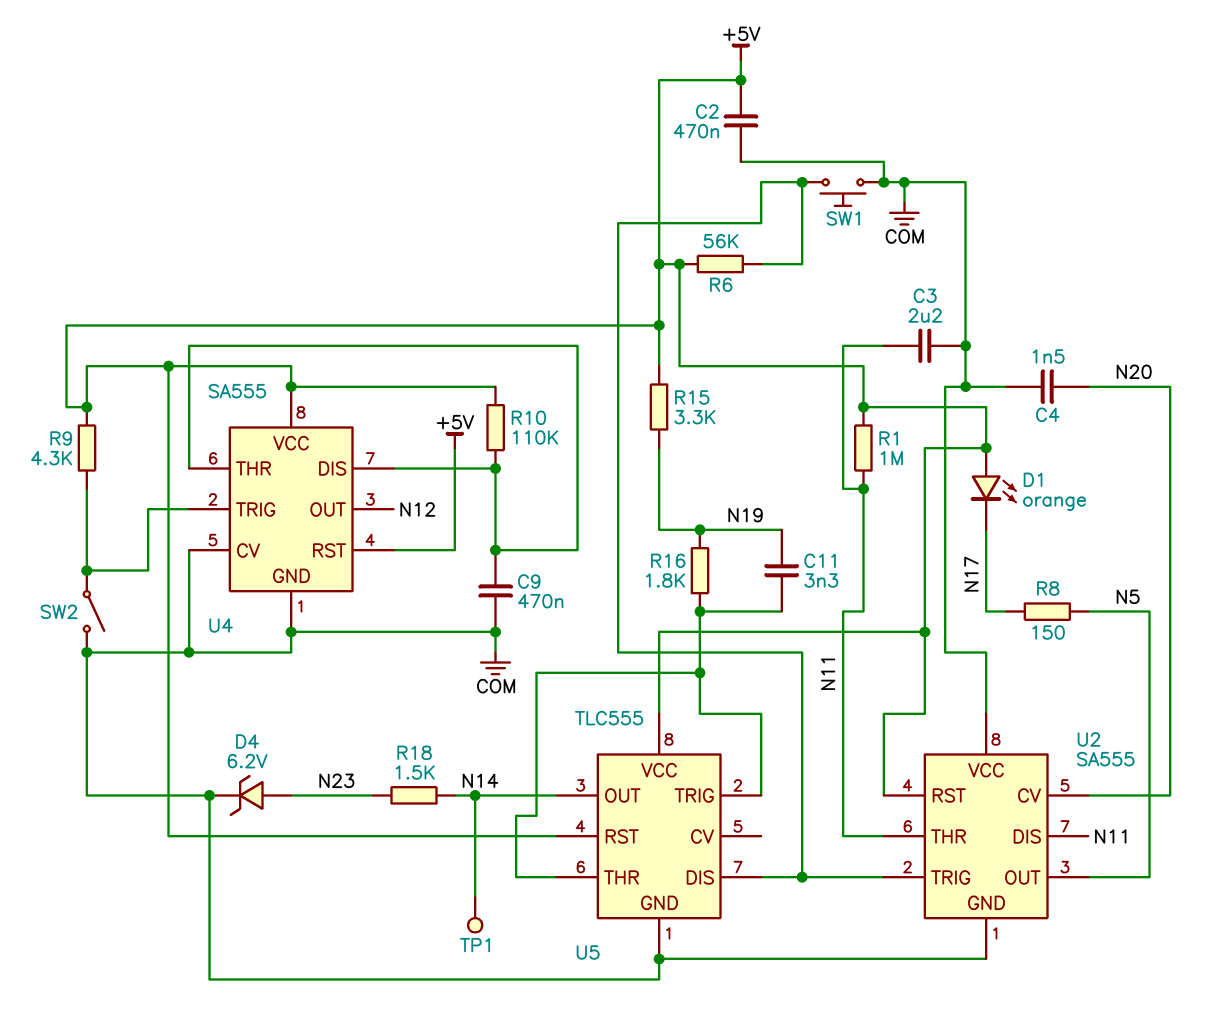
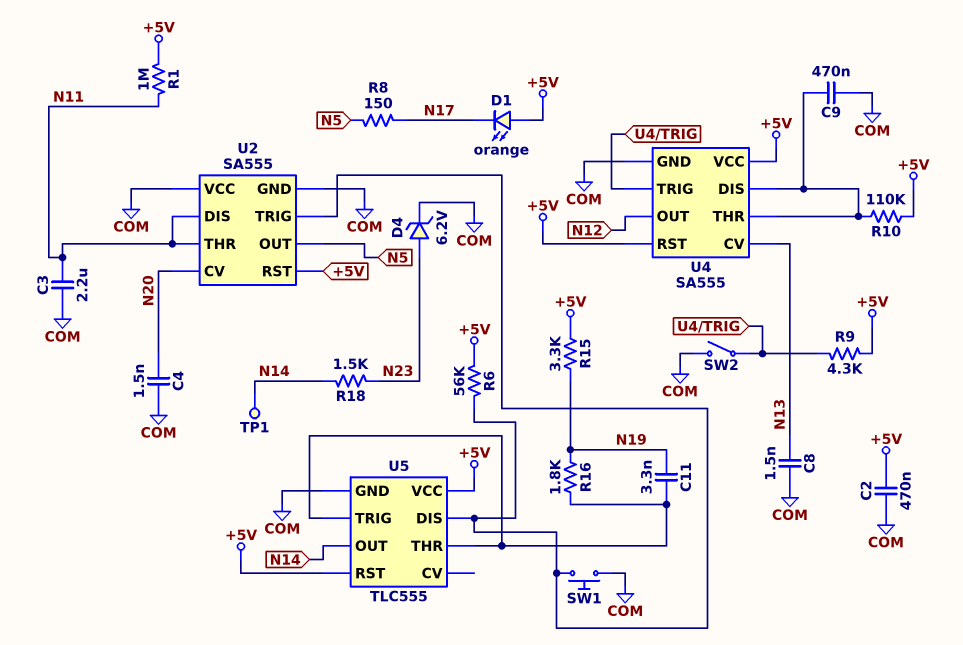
C8: none -> 1.5nF (COM, N13)
U4 pin CV: COM -> N13

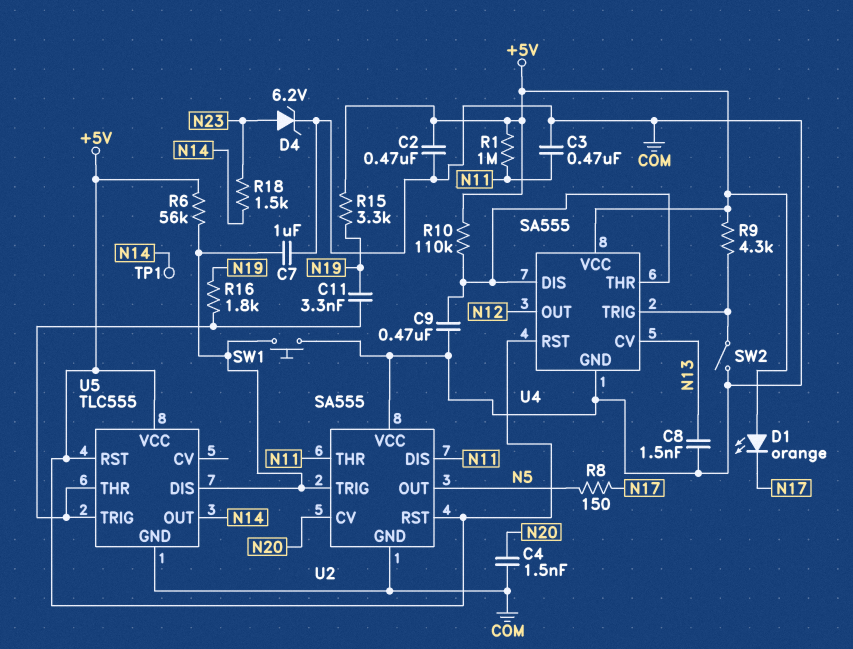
C3: 2.2uF (COM, N11) -> 470nF (COM, N11)
C7: none -> 1uF (COM, U2/TRIG)

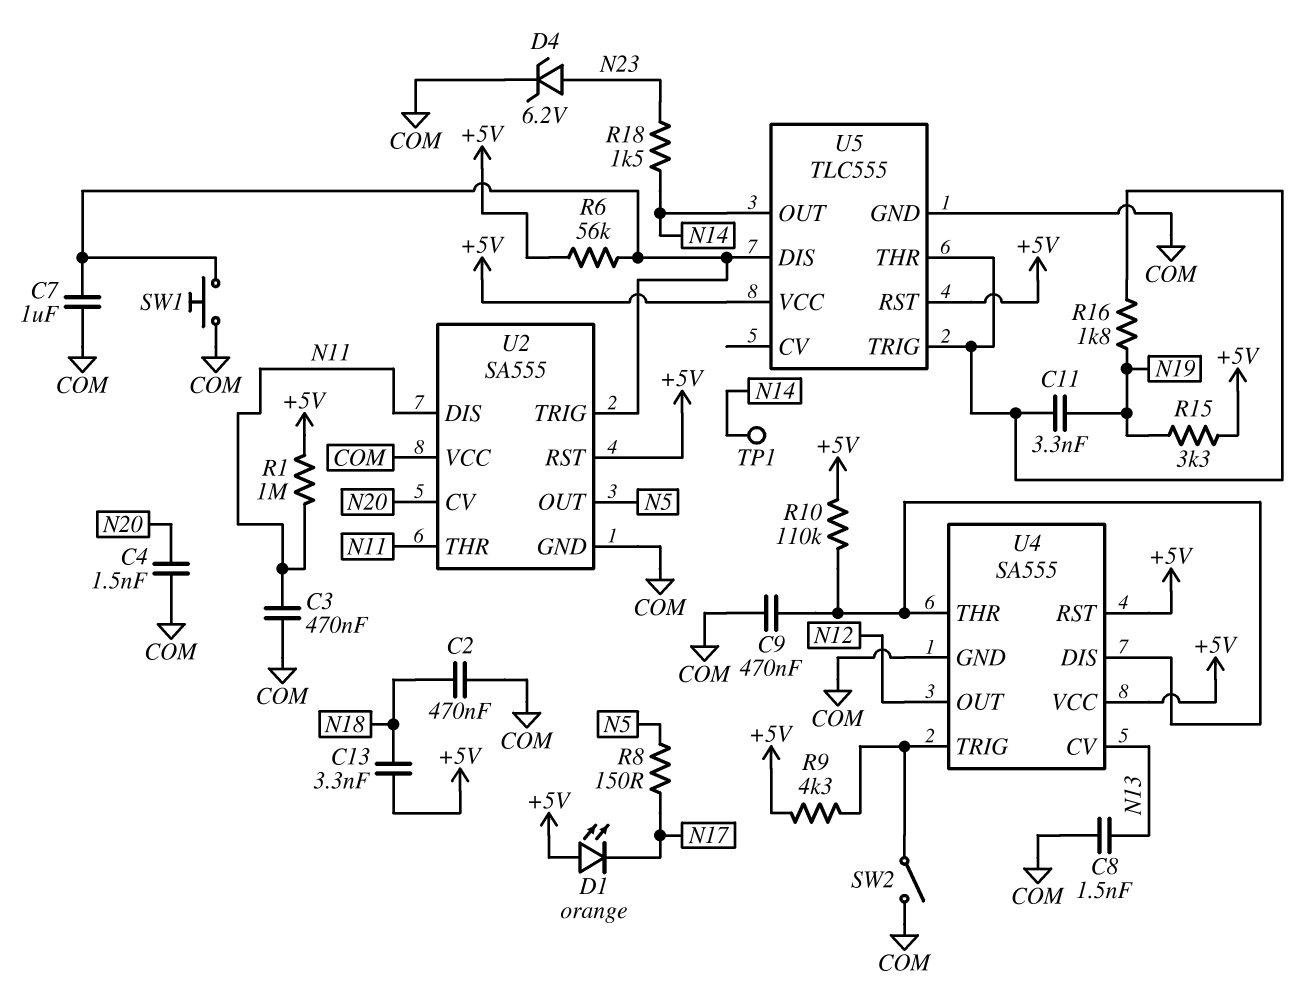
C2: 470nF (+5V, COM) -> 470nF (COM, N18)
C13: none -> 3.3nF (+5V, N18)

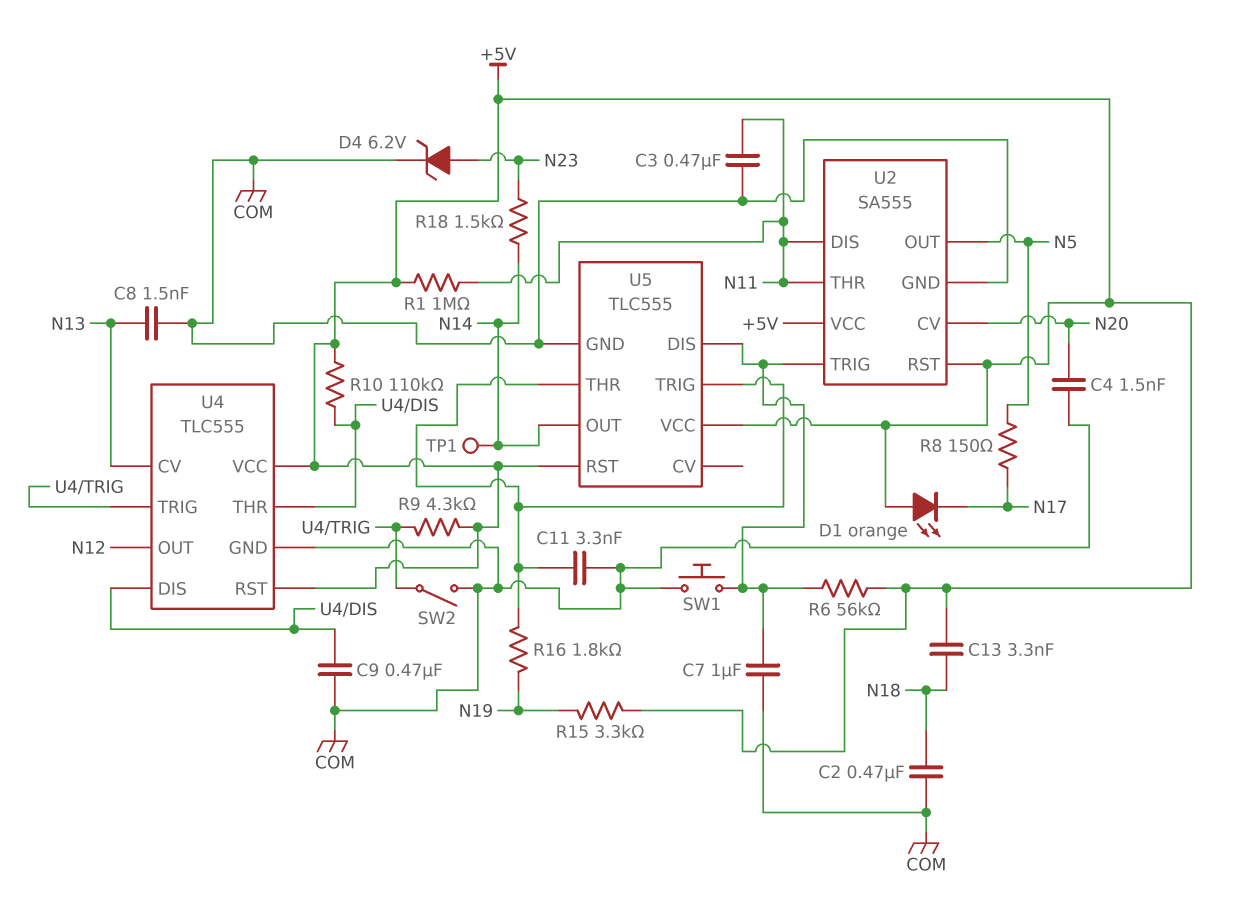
C11: 3.3nF (N19, U5/THR) -> 3.3nF (COM, U5/THR)
U2 pin VCC: COM -> +5V
U4: SA555 -> TLC555

